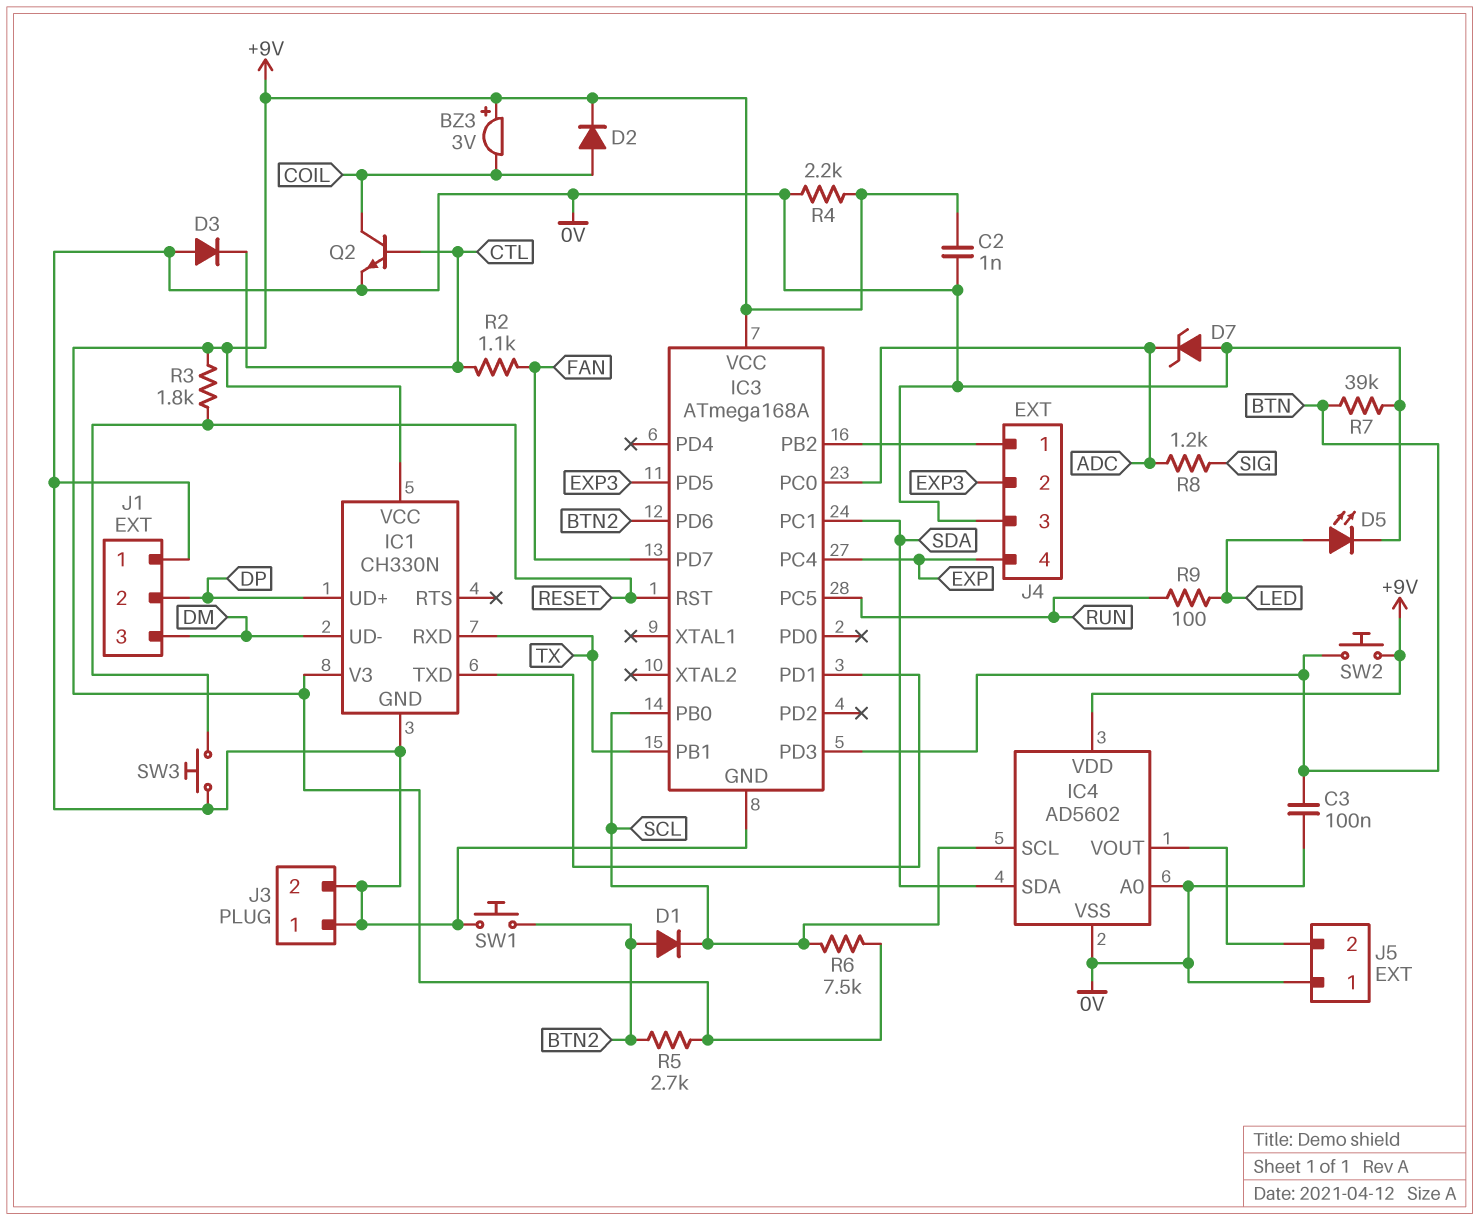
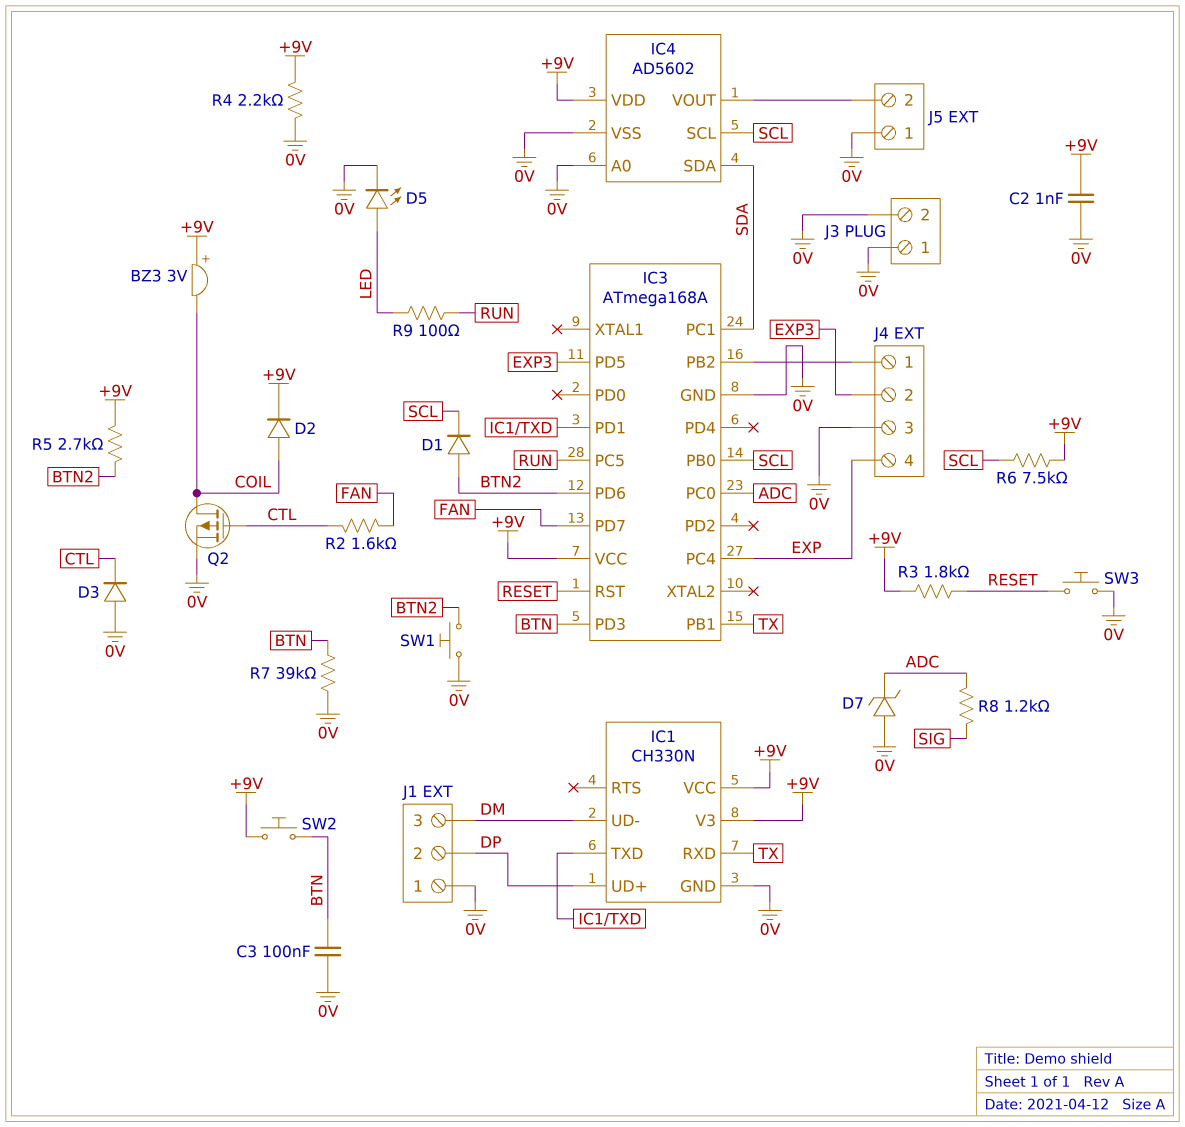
Q2: NPN (B CTL, C COIL, E 0V) -> PMOS (G CTL, D COIL, S 0V)
R2: 1.1k (CTL, FAN) -> 1.6k (CTL, FAN)

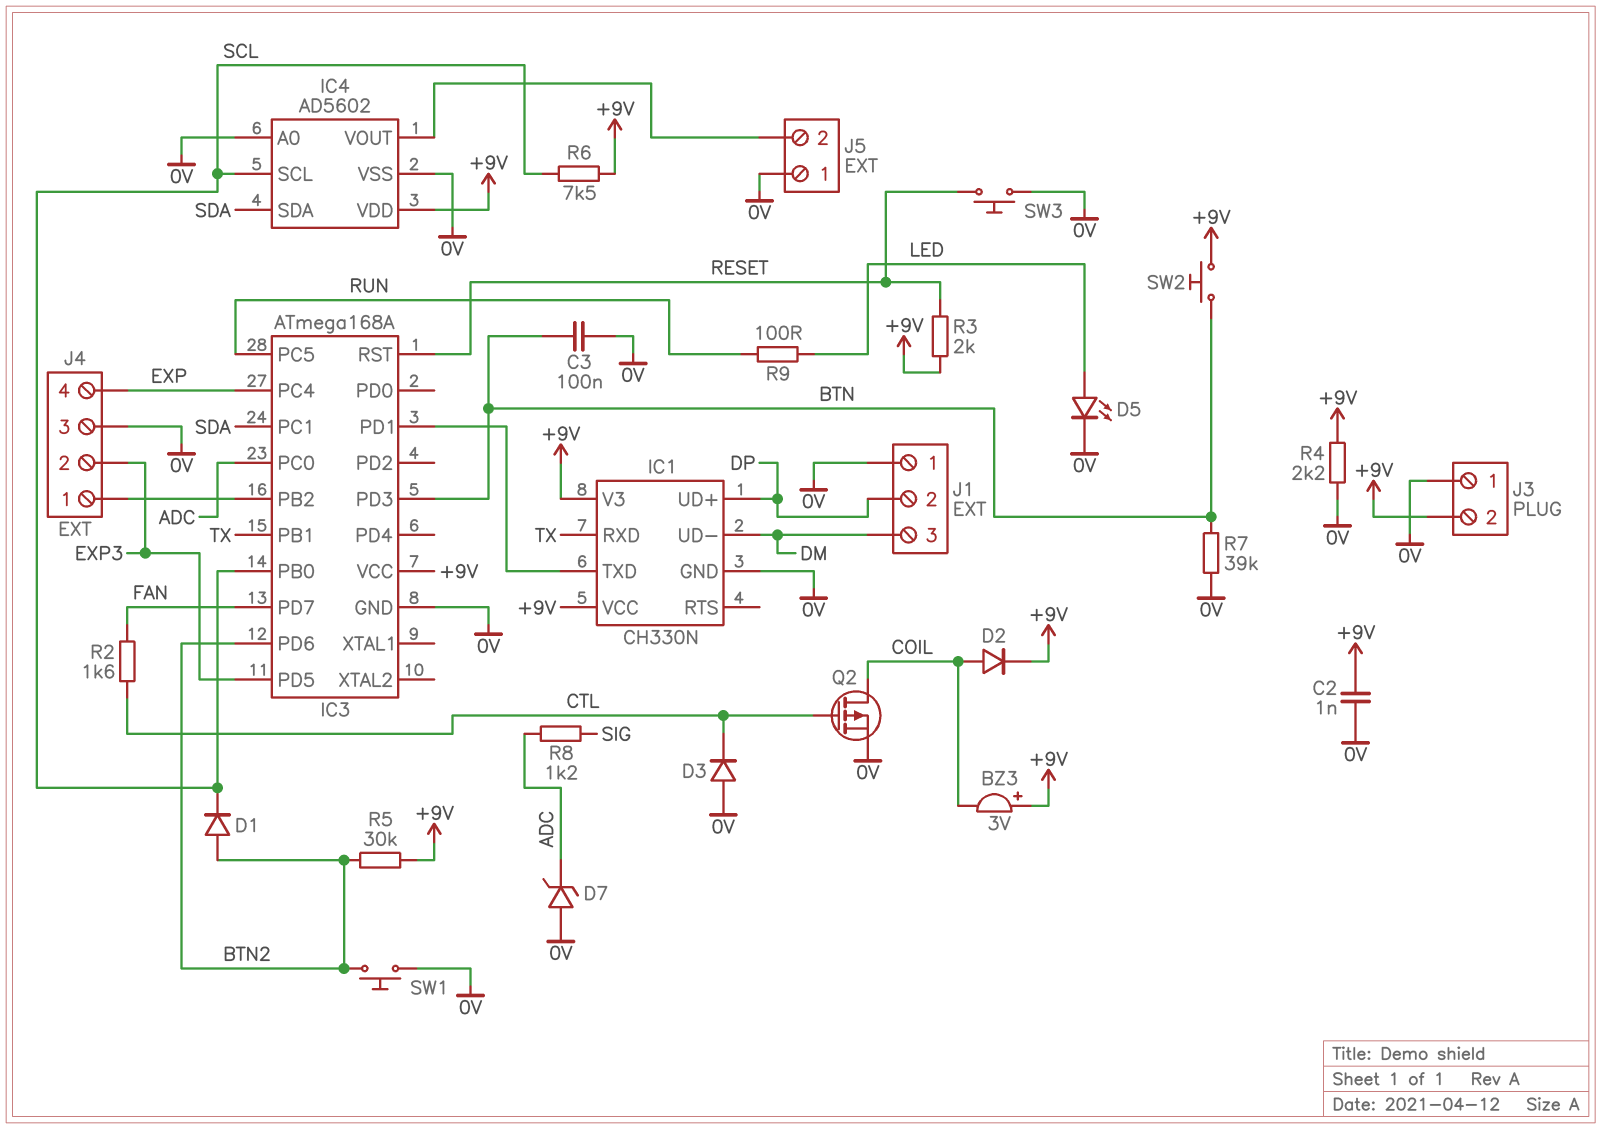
J3 pin 2: 0V -> +9V
R3: 1.8k (+9V, RESET) -> 2k (+9V, RESET)
R5: 2.7k (+9V, BTN2) -> 30k (+9V, BTN2)

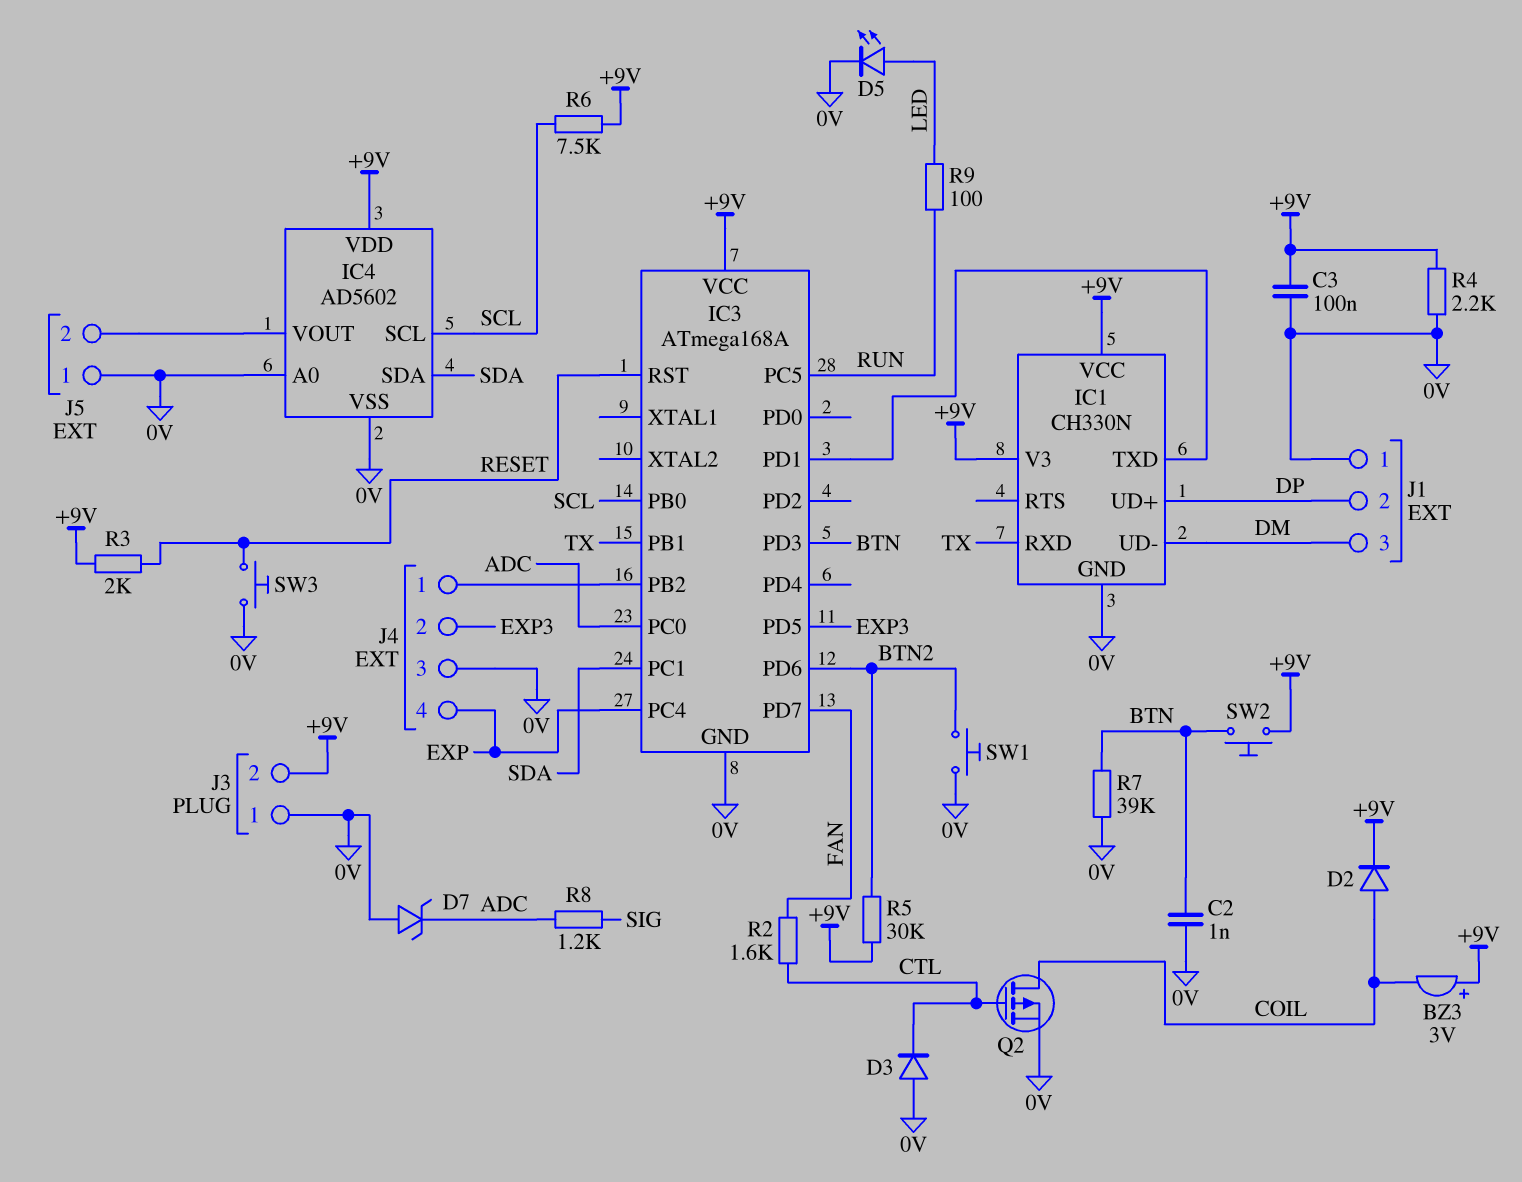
C2: 1nF (+9V, 0V) -> 1nF (0V, BTN)
C3: 100nF (0V, BTN) -> 100nF (+9V, 0V)
D1: diode (A BTN2, K SCL) -> none

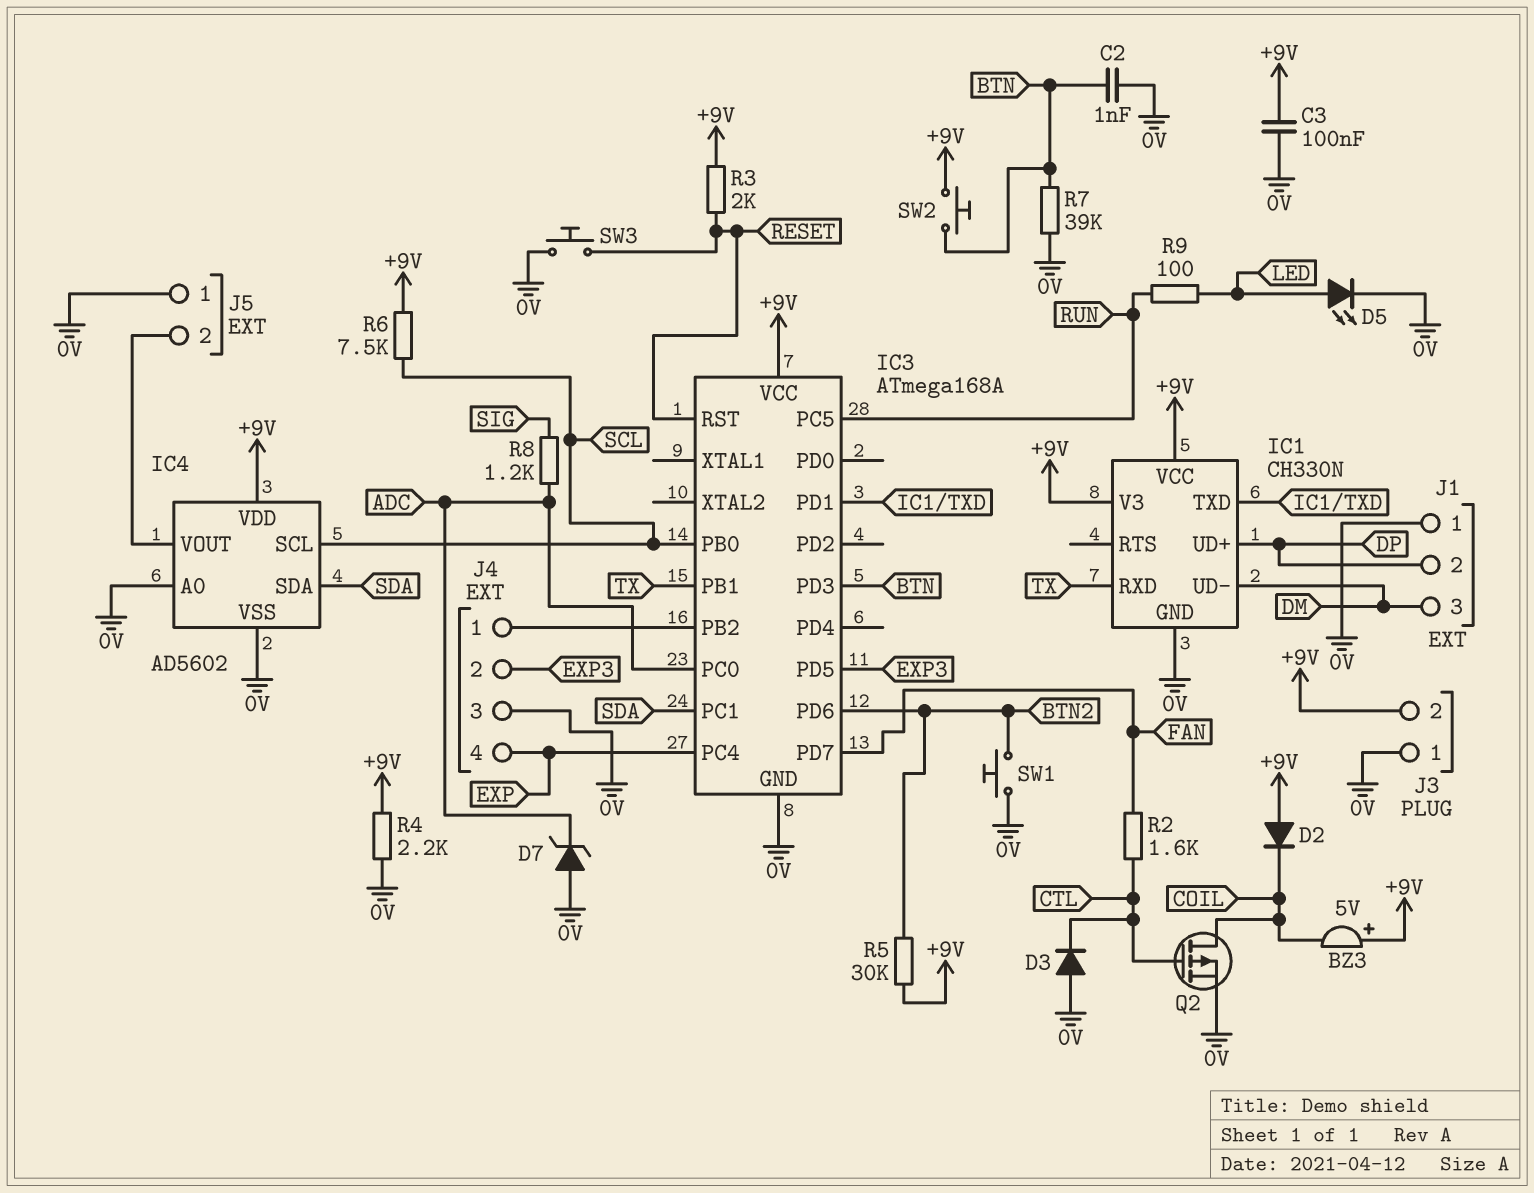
BZ3: buzzer 3V (plus +9V, minus COIL) -> buzzer 5V (plus +9V, minus COIL)
D2: diode (A COIL, K +9V) -> diode (A +9V, K COIL)

